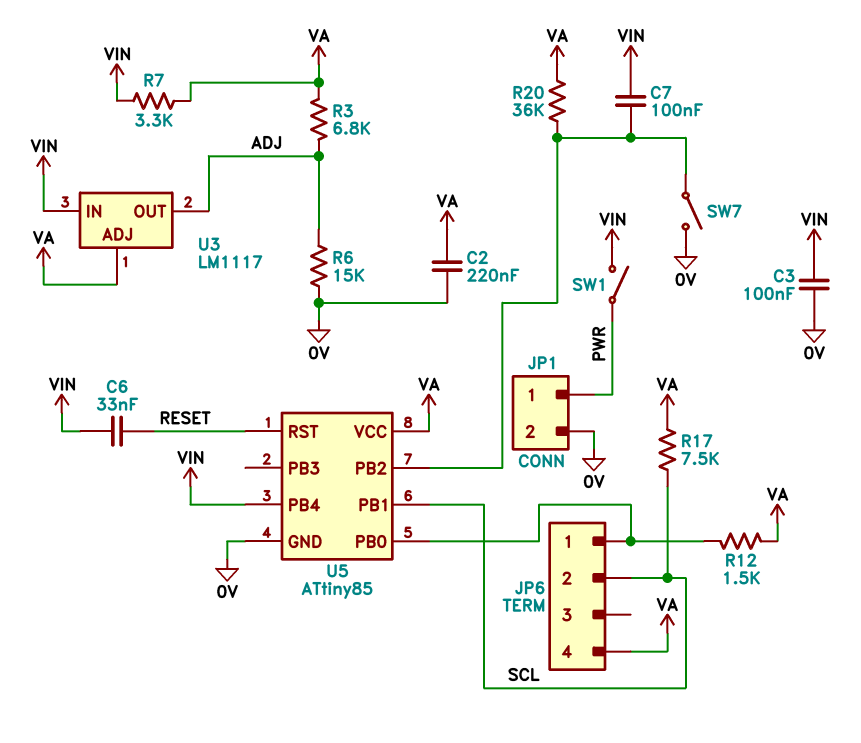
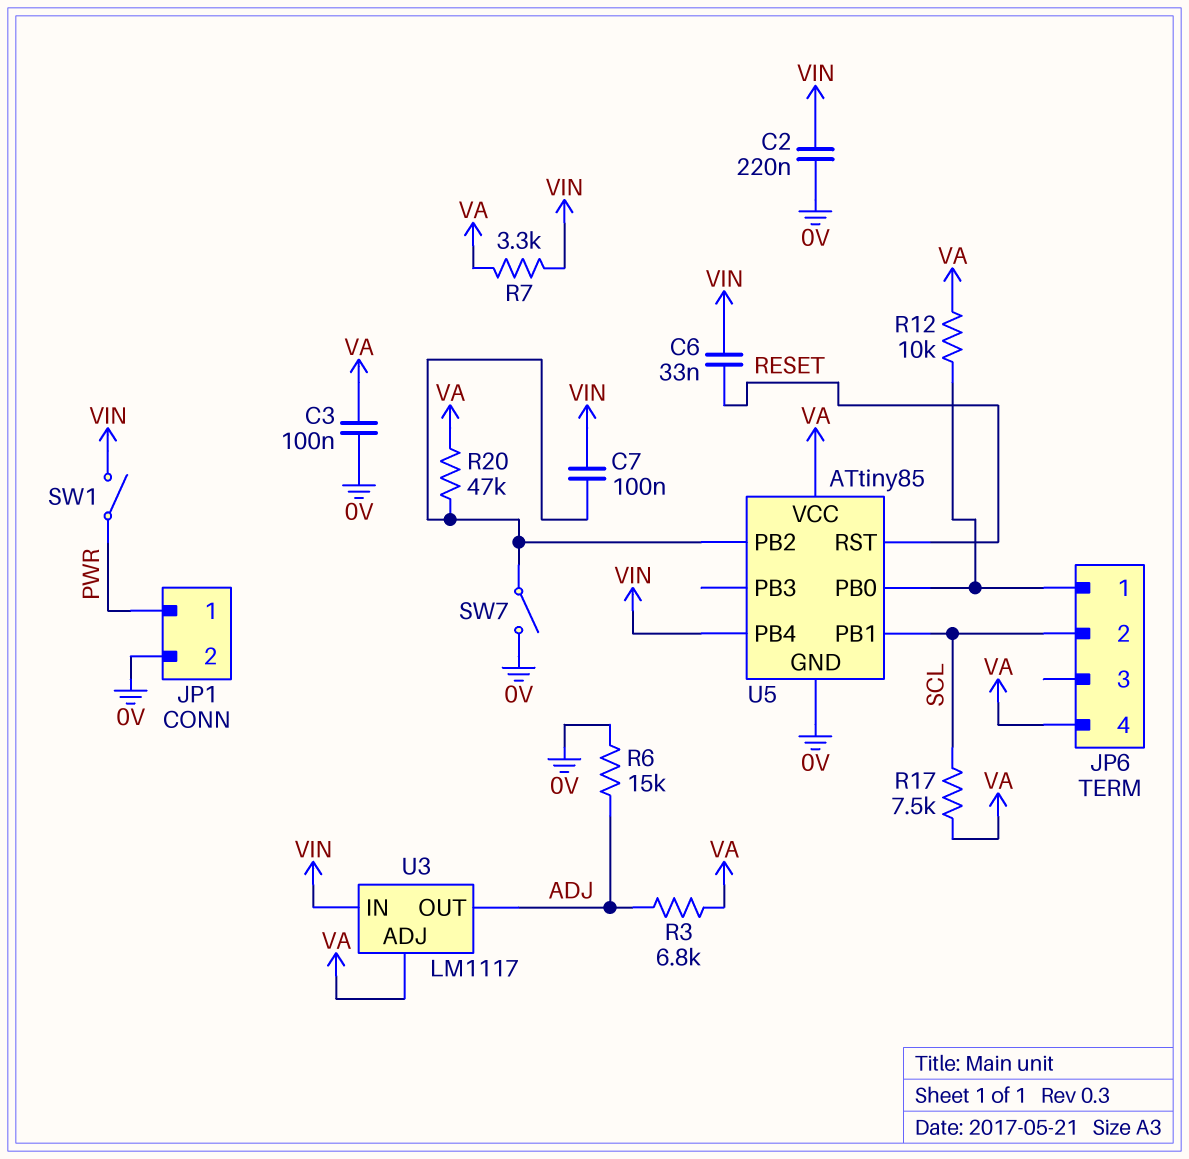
C2: 220nF (0V, VA) -> 220nF (0V, VIN)
C3: 100nF (0V, VIN) -> 100nF (0V, VA)
R12: 1.5k (JP6/1, VA) -> 10k (JP6/1, VA)
R20: 36k (U5/PB2, VA) -> 47k (U5/PB2, VA)

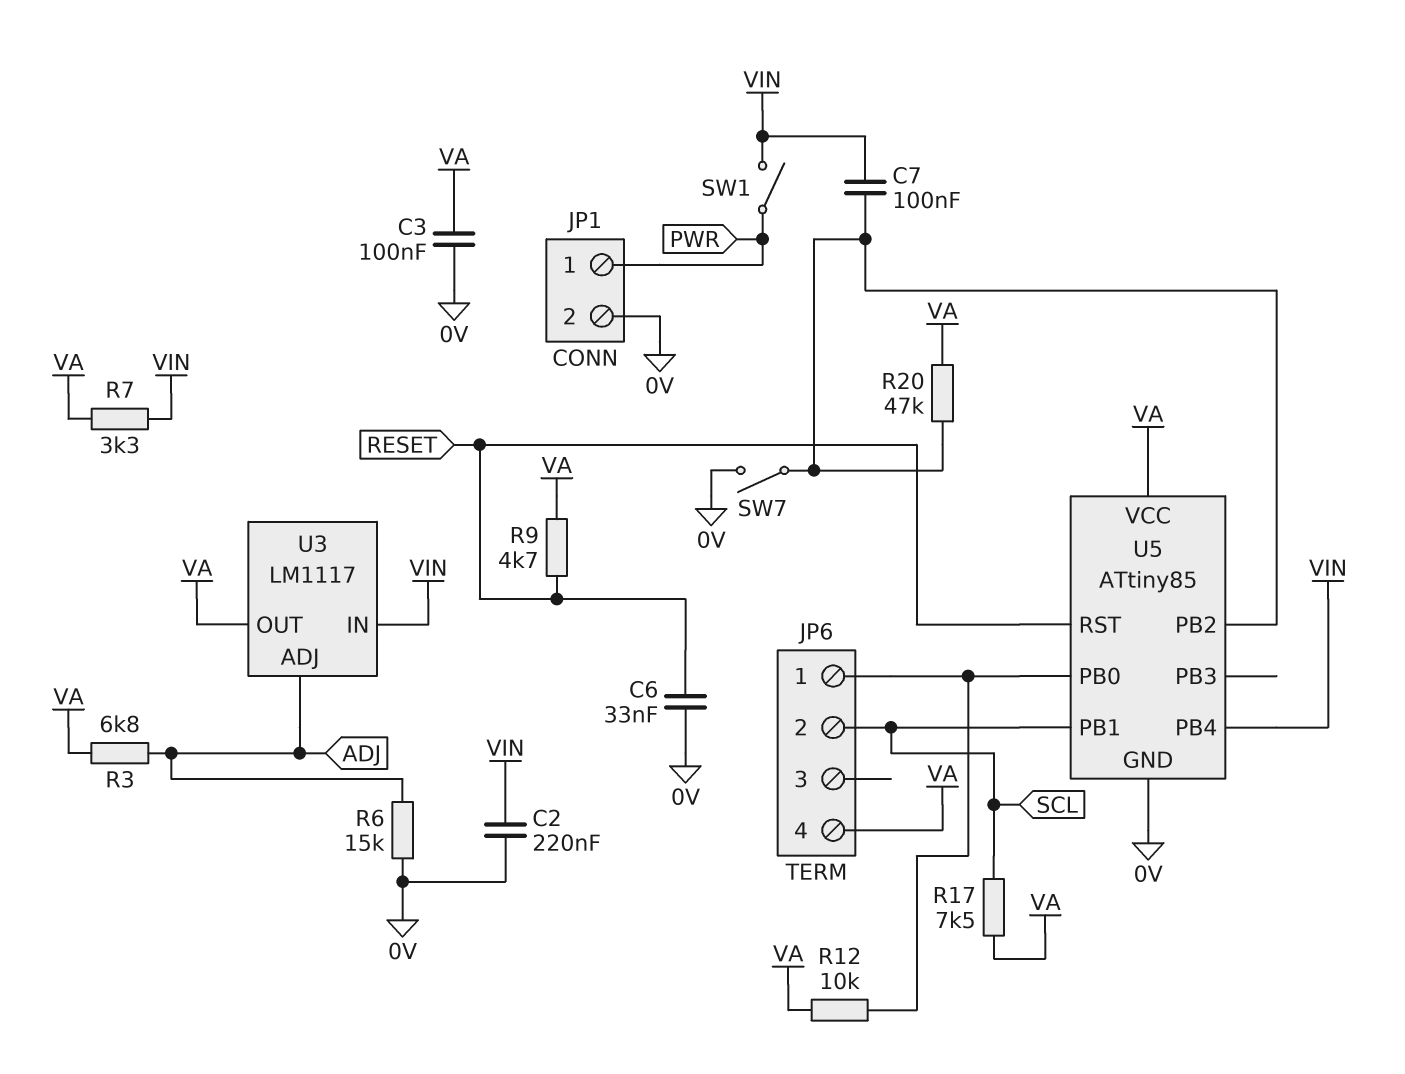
C6: 33nF (RESET, VIN) -> 33nF (0V, RESET)
R9: none -> 4.7k (RESET, VA)
U3 pin ADJ: VA -> ADJ
U3 pin OUT: ADJ -> VA

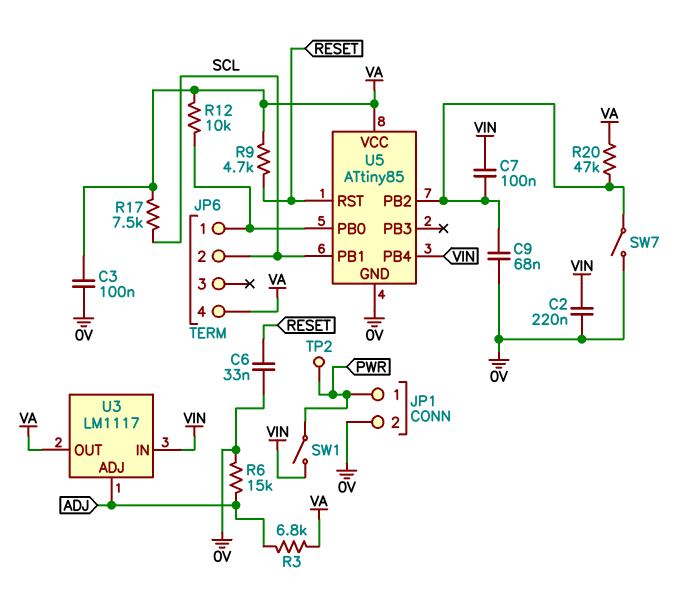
C9: none -> 68nF (0V, U5/PB2)
R7: 3.3k (VA, VIN) -> none
TP2: none -> test point (PWR)

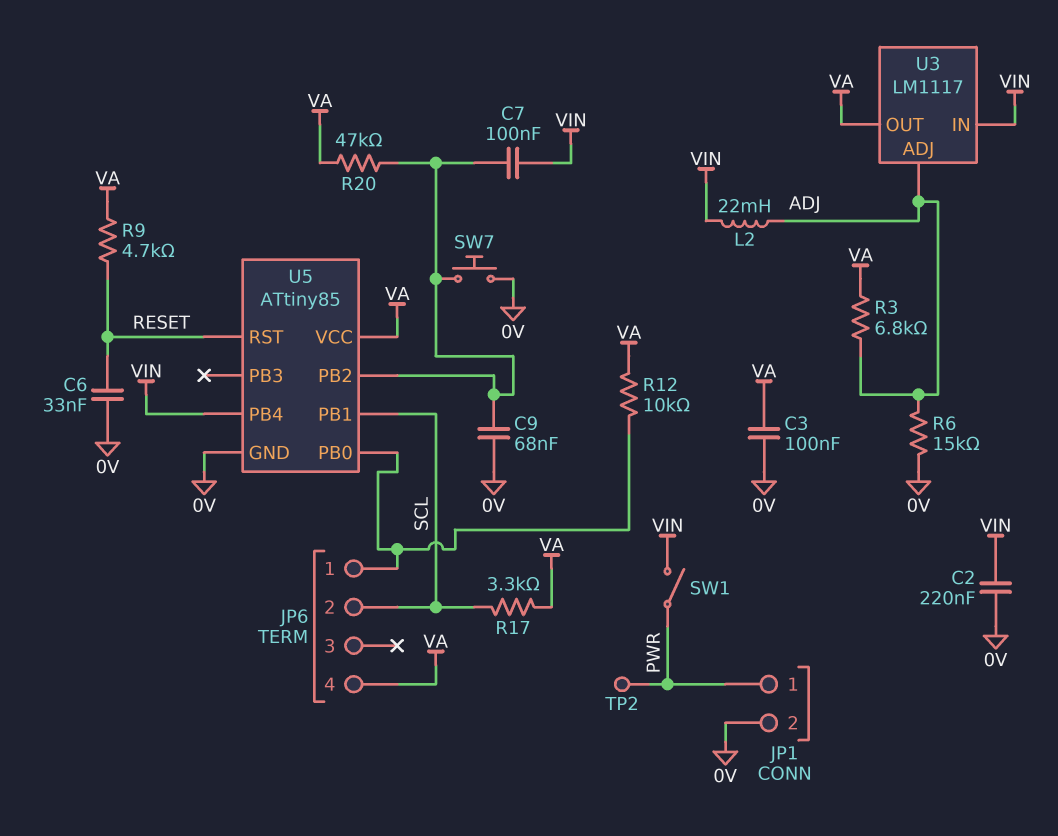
L2: none -> 22mH (ADJ, VIN)
R17: 7.5k (SCL, VA) -> 3.3k (SCL, VA)
SW7: switch (0V, U5/PB2) -> button (0V, U5/PB2)

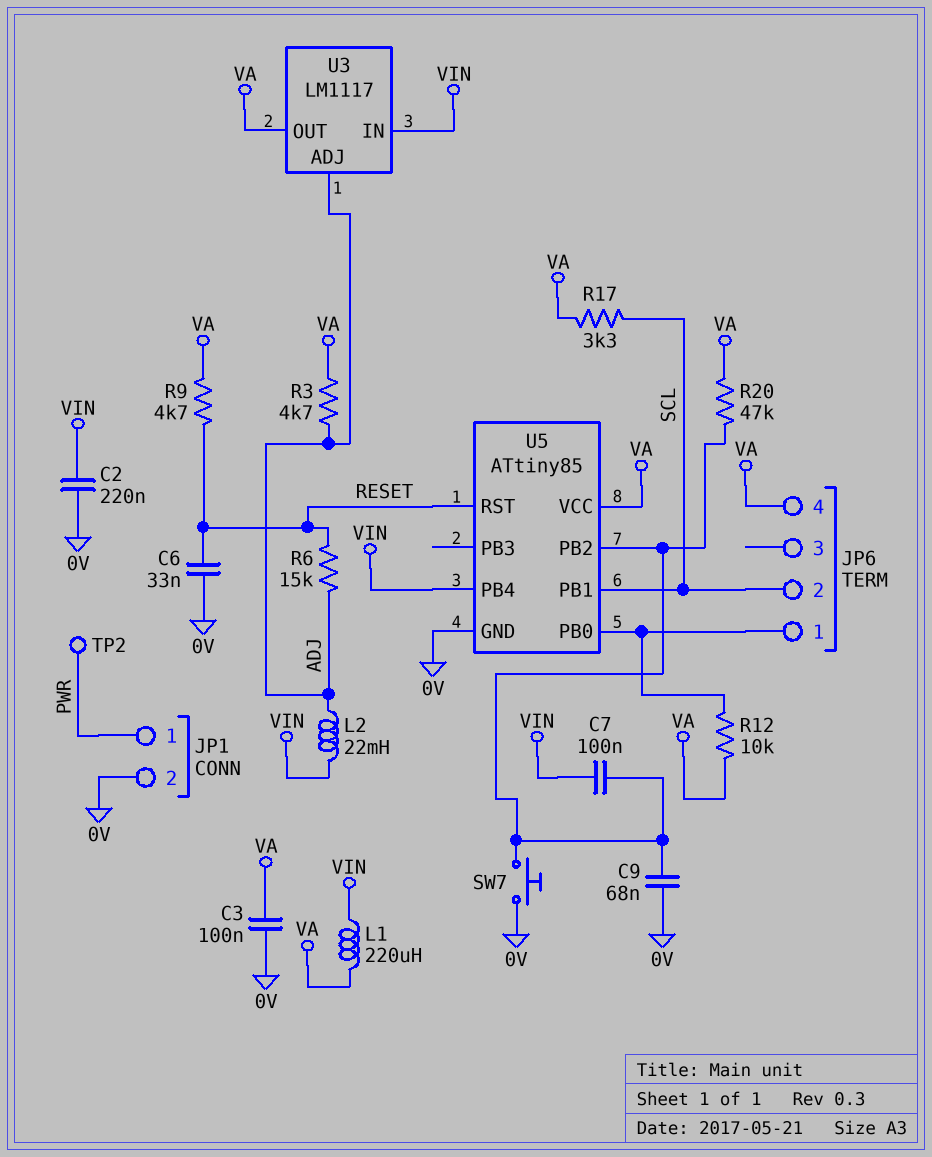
L1: none -> 220uH (VA, VIN)
R3: 6.8k (ADJ, VA) -> 4.7k (ADJ, VA)
R6: 15k (0V, ADJ) -> 15k (ADJ, RESET)
SW1: switch (PWR, VIN) -> none

